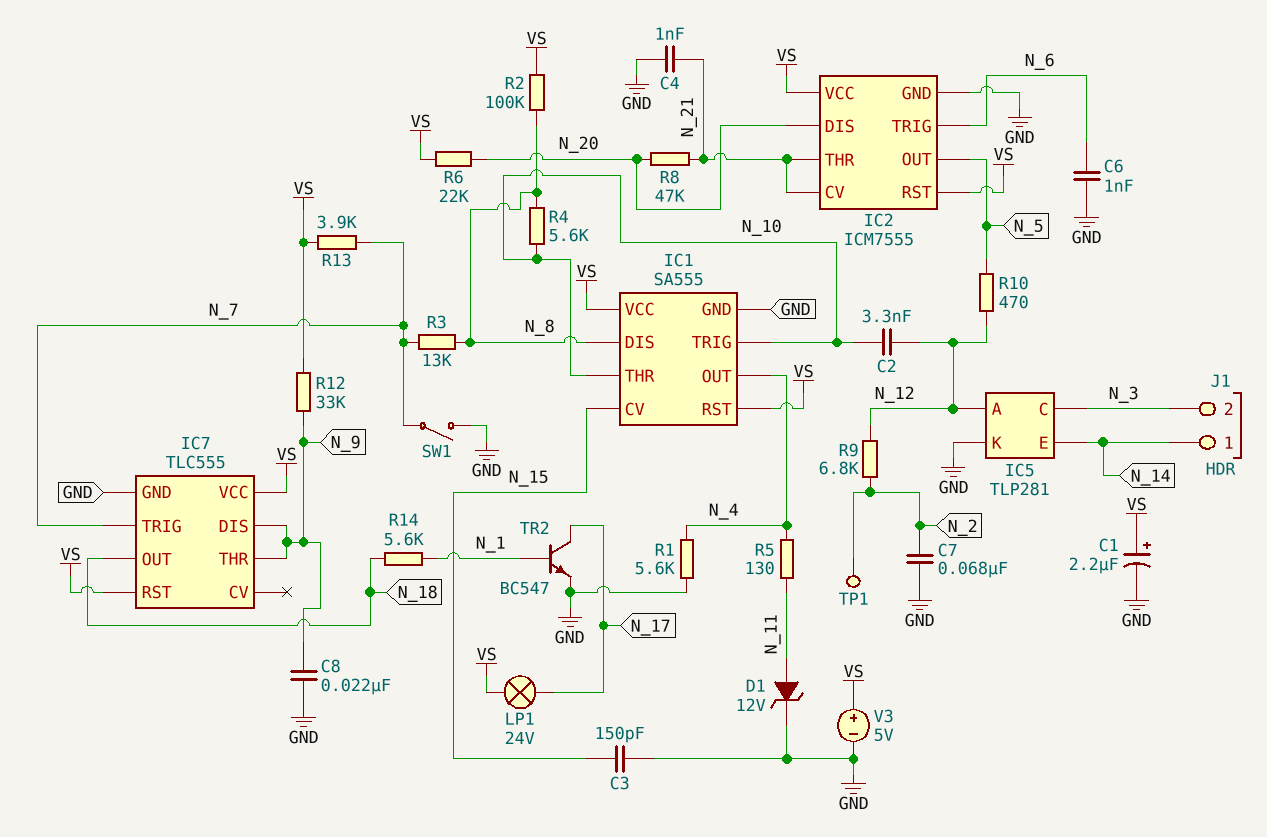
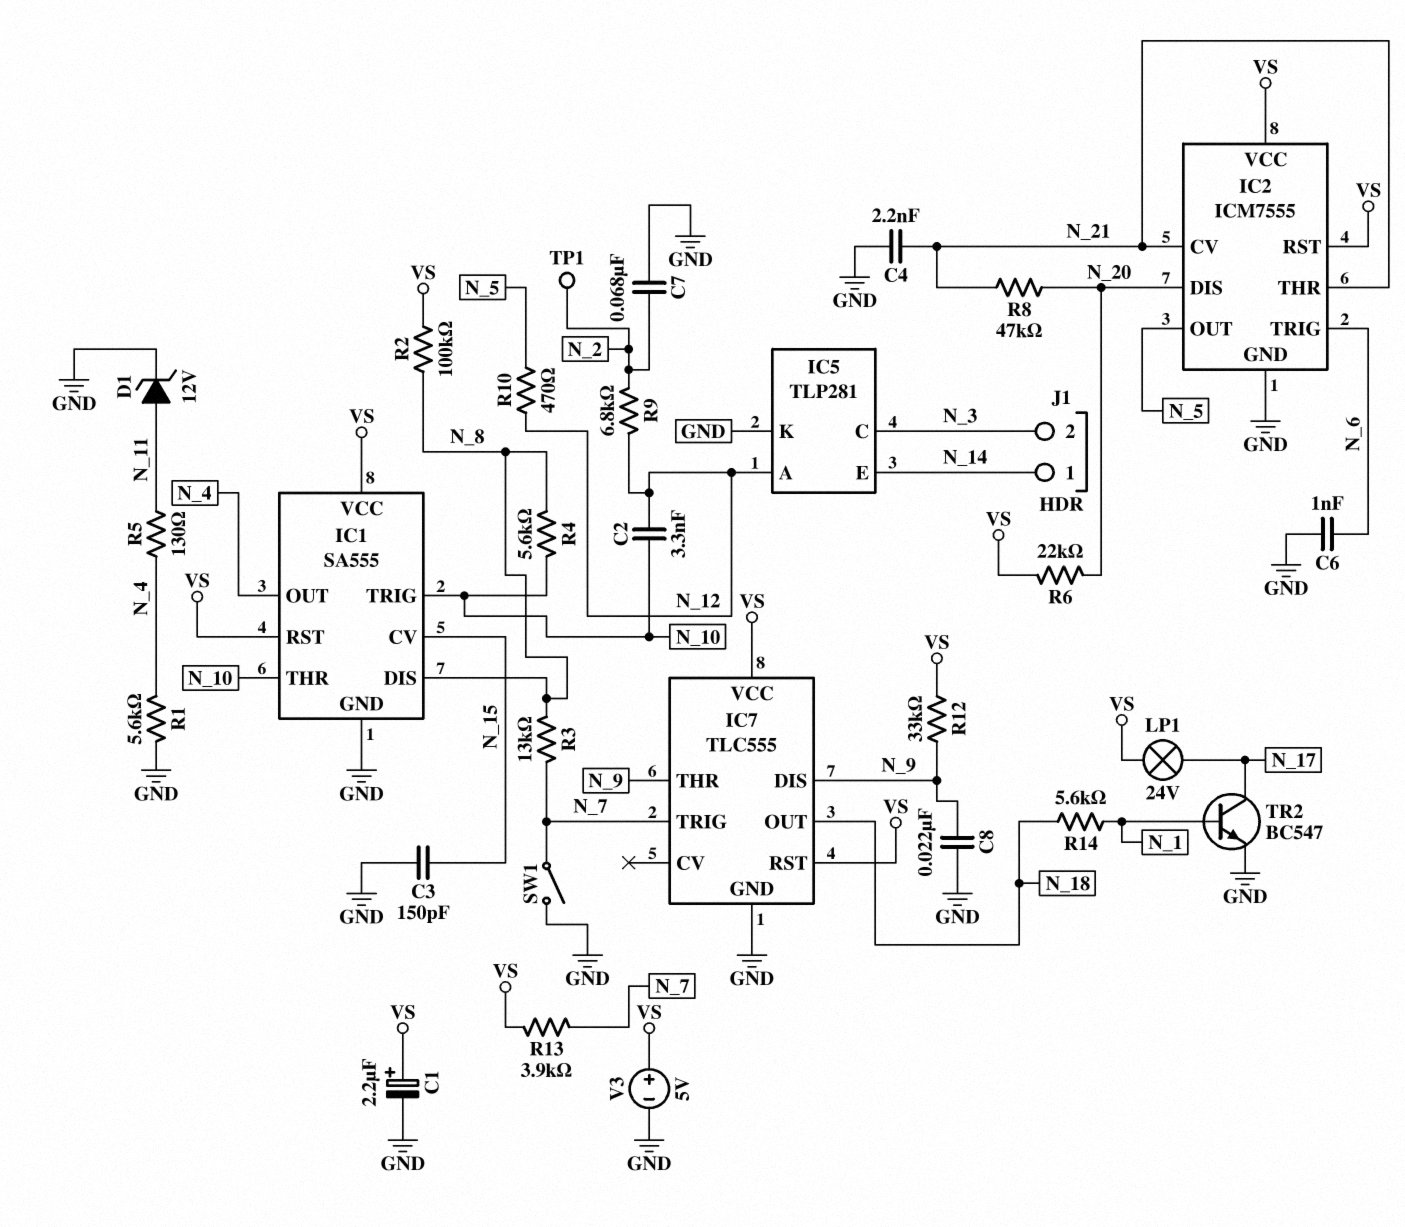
C4: 1nF (GND, N_21) -> 2.2nF (GND, N_21)

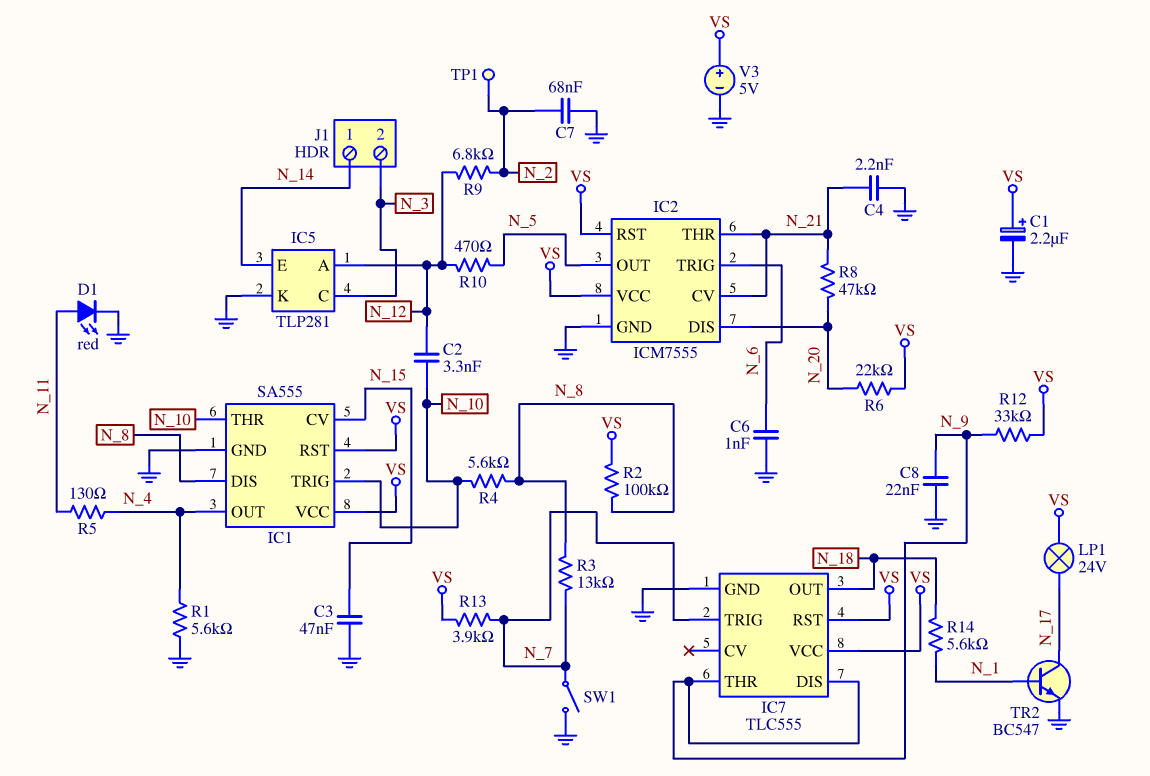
C3: 150pF (GND, N_15) -> 47nF (GND, N_15)
D1: zener 12V (A N_11, K GND) -> LED red (A N_11, K GND)

